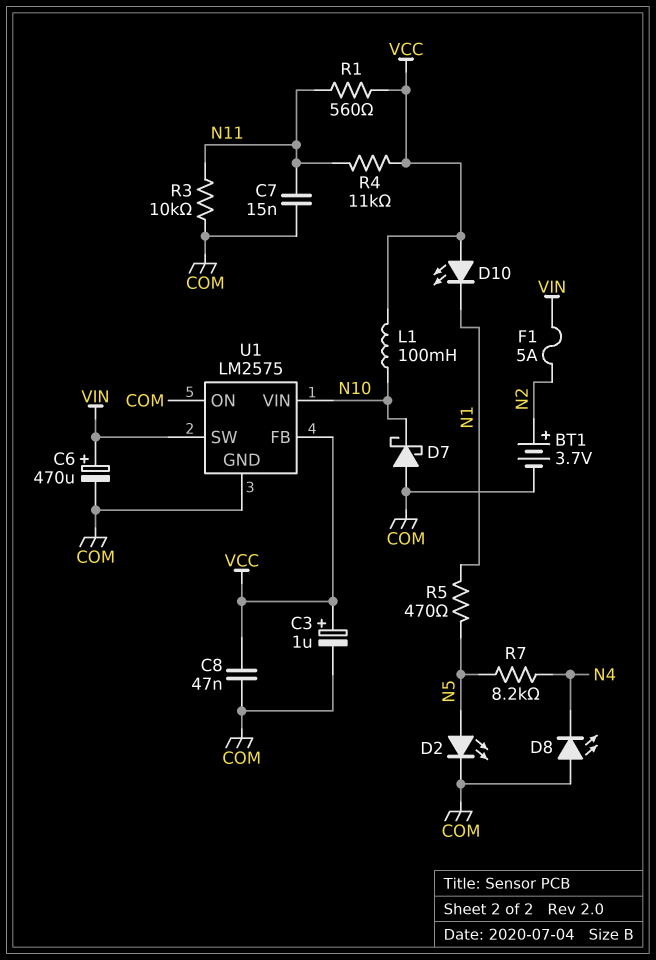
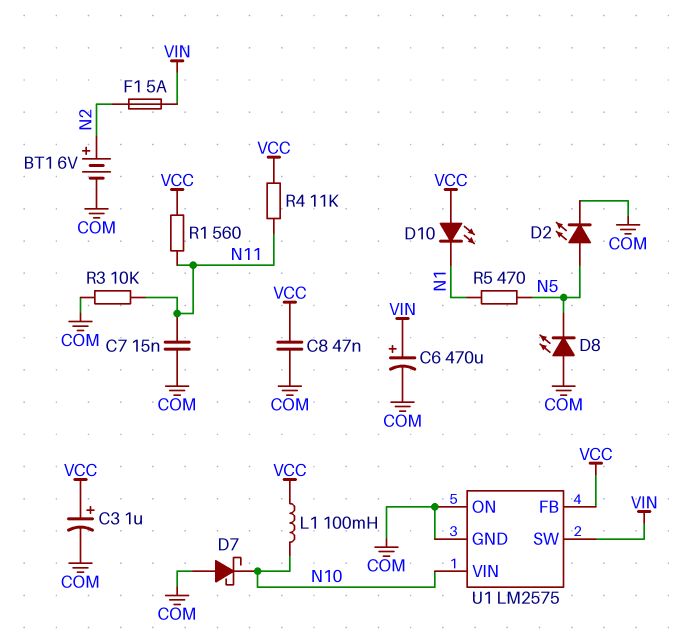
BT1: 3.7V (plus N2, minus COM) -> 6V (plus N2, minus COM)
D8: LED (A COM, K N4) -> LED (A COM, K N5)
R7: 8.2k (N4, N5) -> none

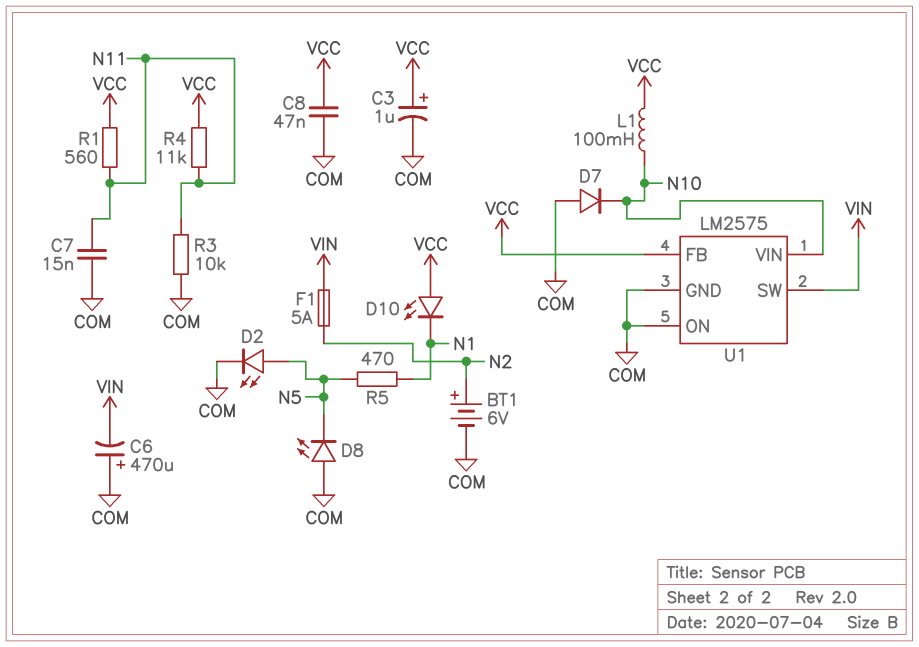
C6: 470uF (plus VIN, minus COM) -> 470uF (plus COM, minus VIN)
D7: schottky (A COM, K N10) -> diode (A COM, K N10)

